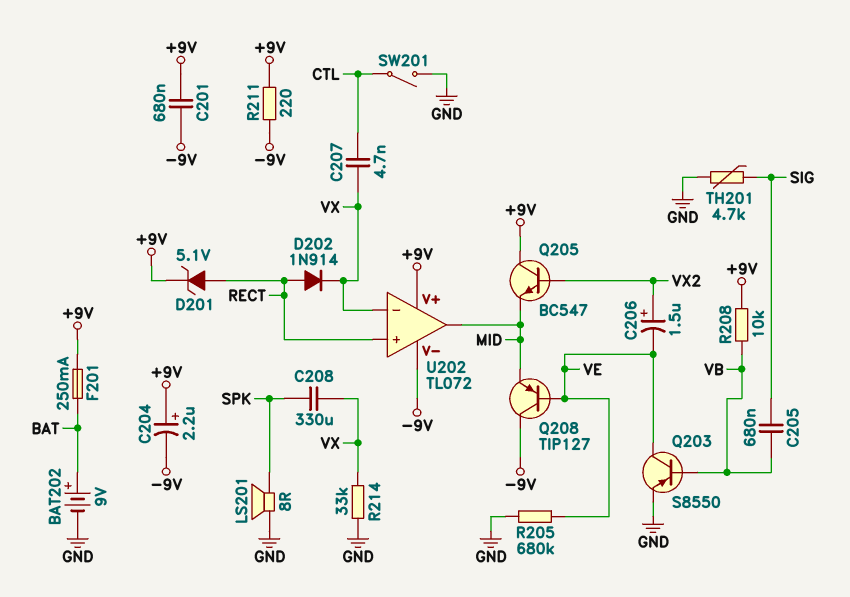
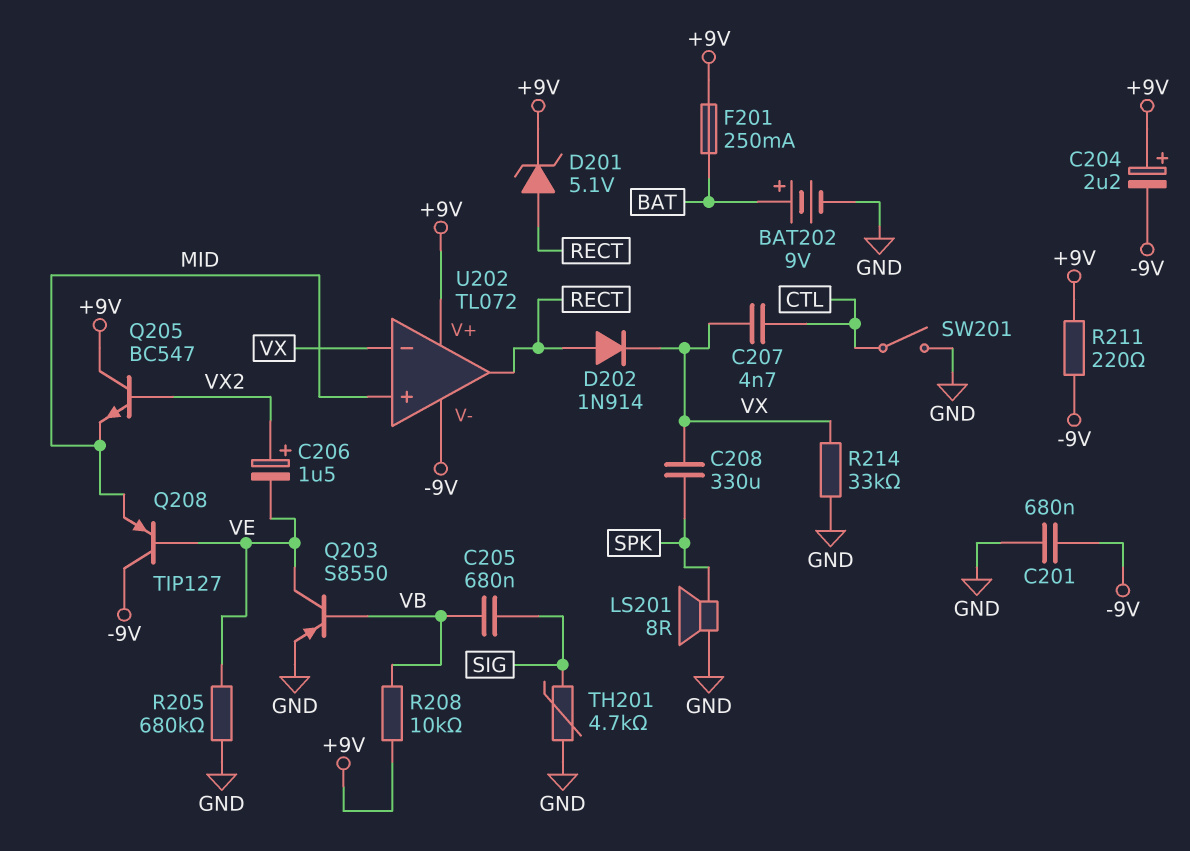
C201: 680nF (+9V, -9V) -> 680nF (-9V, GND)
U202 pin in+: RECT -> MID
U202 pin out: MID -> RECT

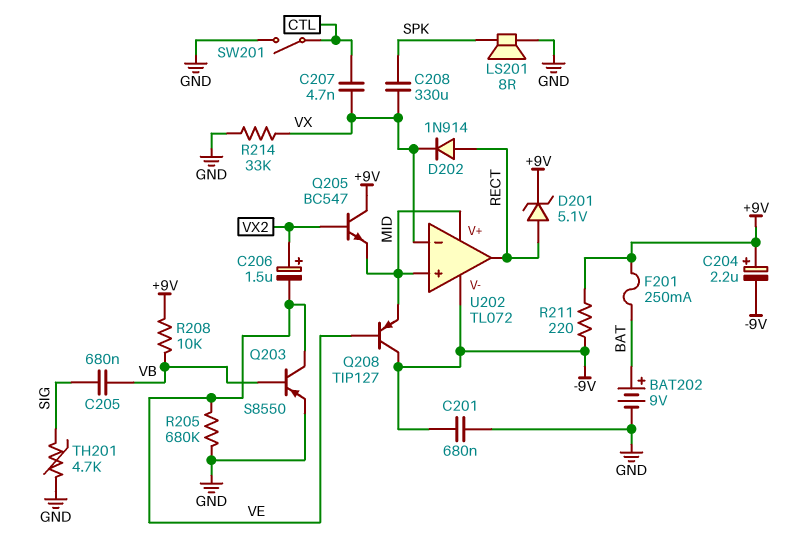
U202 pin V+: +9V -> MID

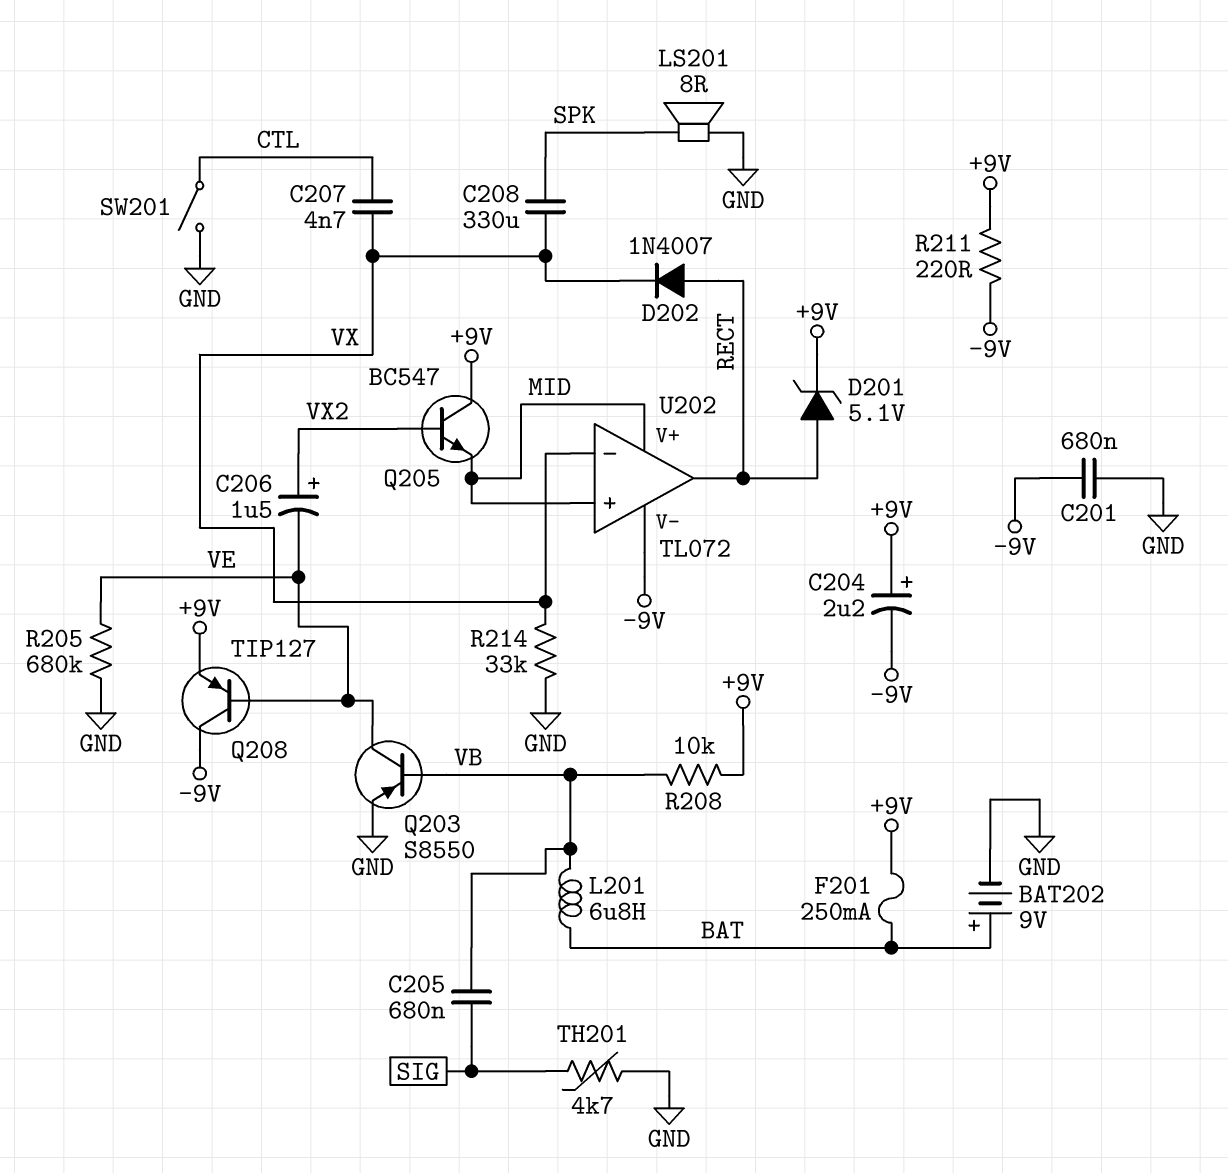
D202: diode 1N914 (A RECT, K VX) -> diode 1N4007 (A RECT, K VX)
L201: none -> 6.8uH (BAT, VB)
Q208: PNP TIP127 (B VE, C -9V, E MID) -> PNP TIP127 (B VE, C -9V, E +9V)

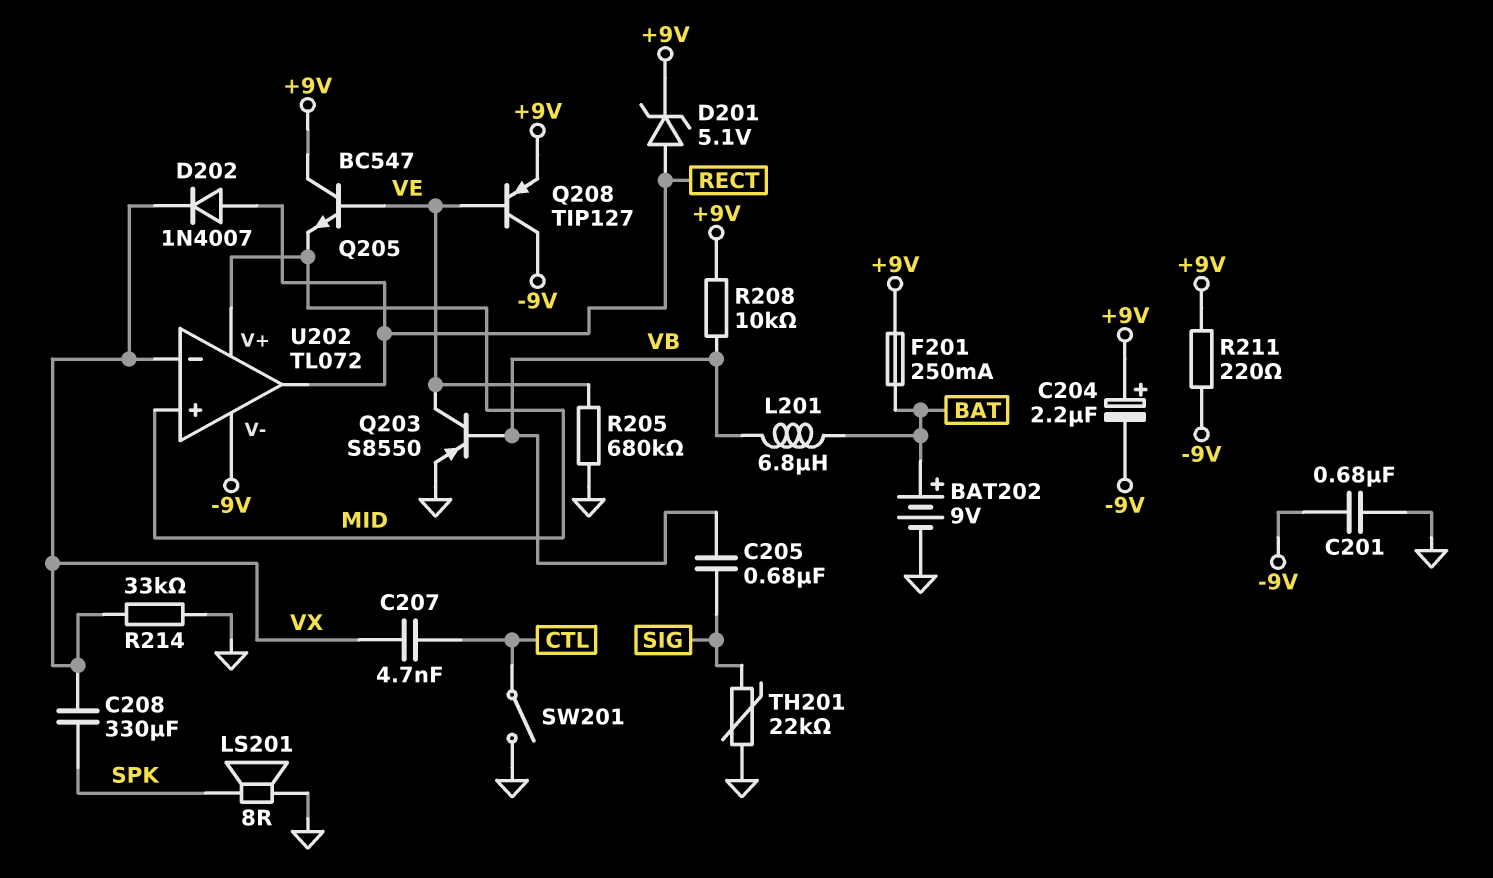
C206: 1.5uF (plus VX2, minus VE) -> none
Q205: NPN BC547 (B VX2, C +9V, E MID) -> NPN BC547 (B VE, C +9V, E MID)
TH201: 4.7k (GND, SIG) -> 22k (GND, SIG)

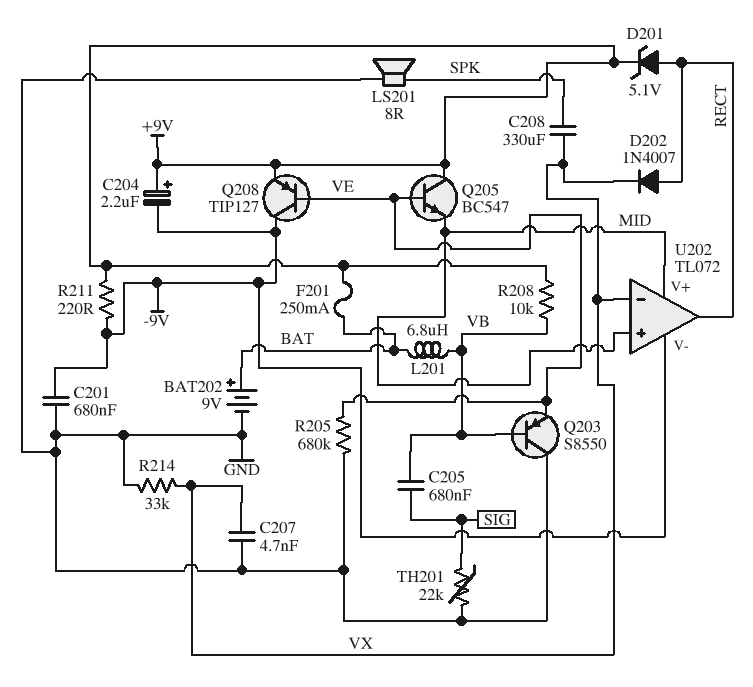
C207: 4.7nF (CTL, VX) -> 4.7nF (GND, VX)
Q203: PNP S8550 (B VB, C VE, E GND) -> PNP S8550 (B VB, C GND, E VE)
SW201: switch (CTL, GND) -> none

